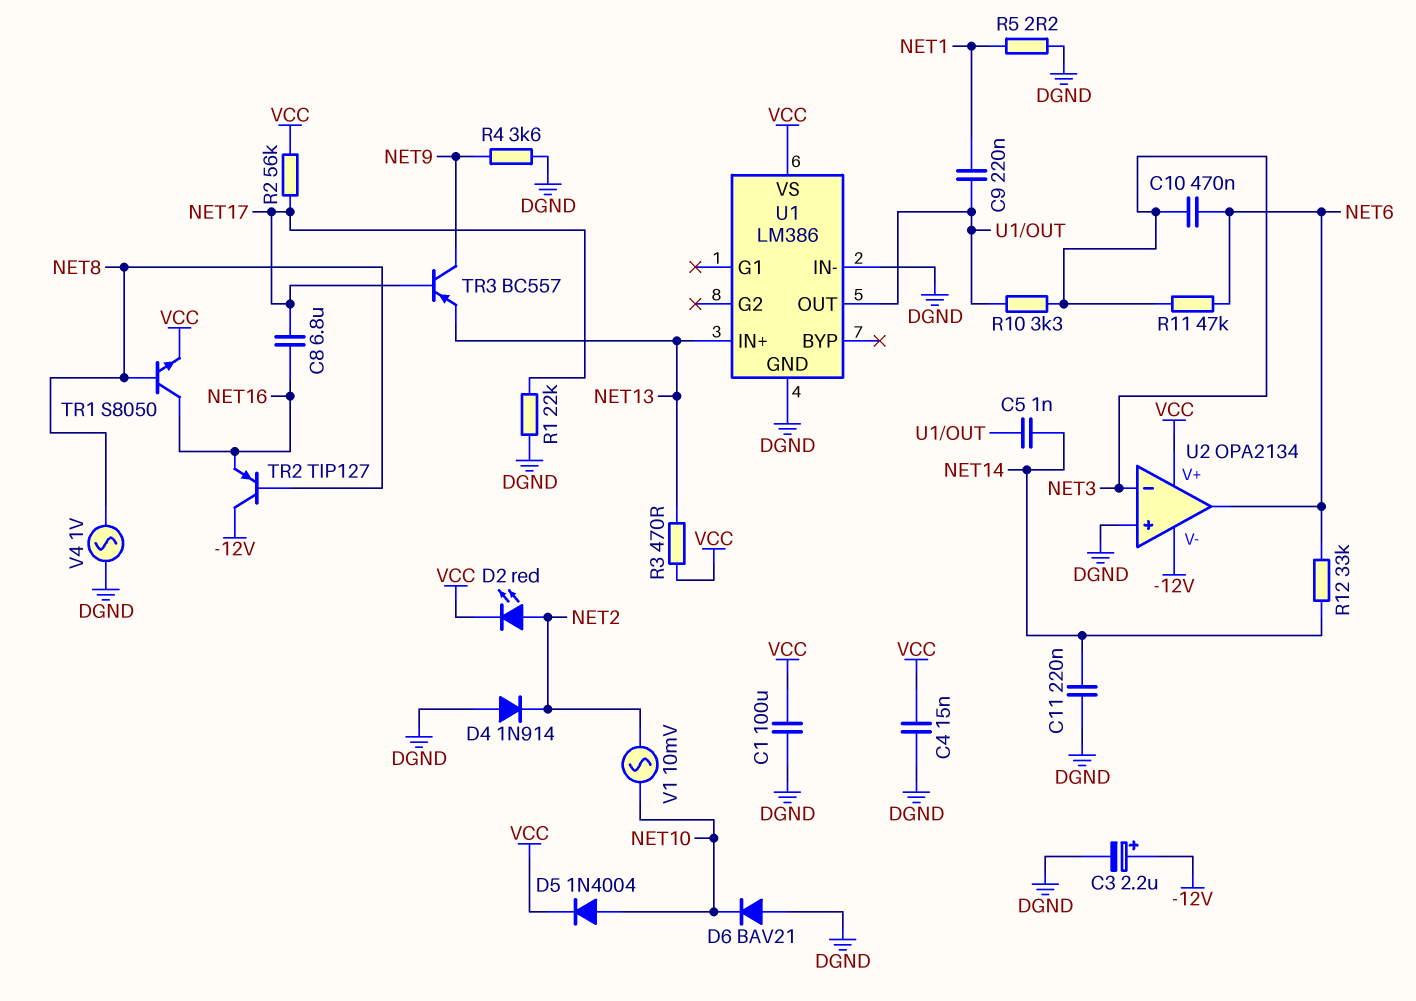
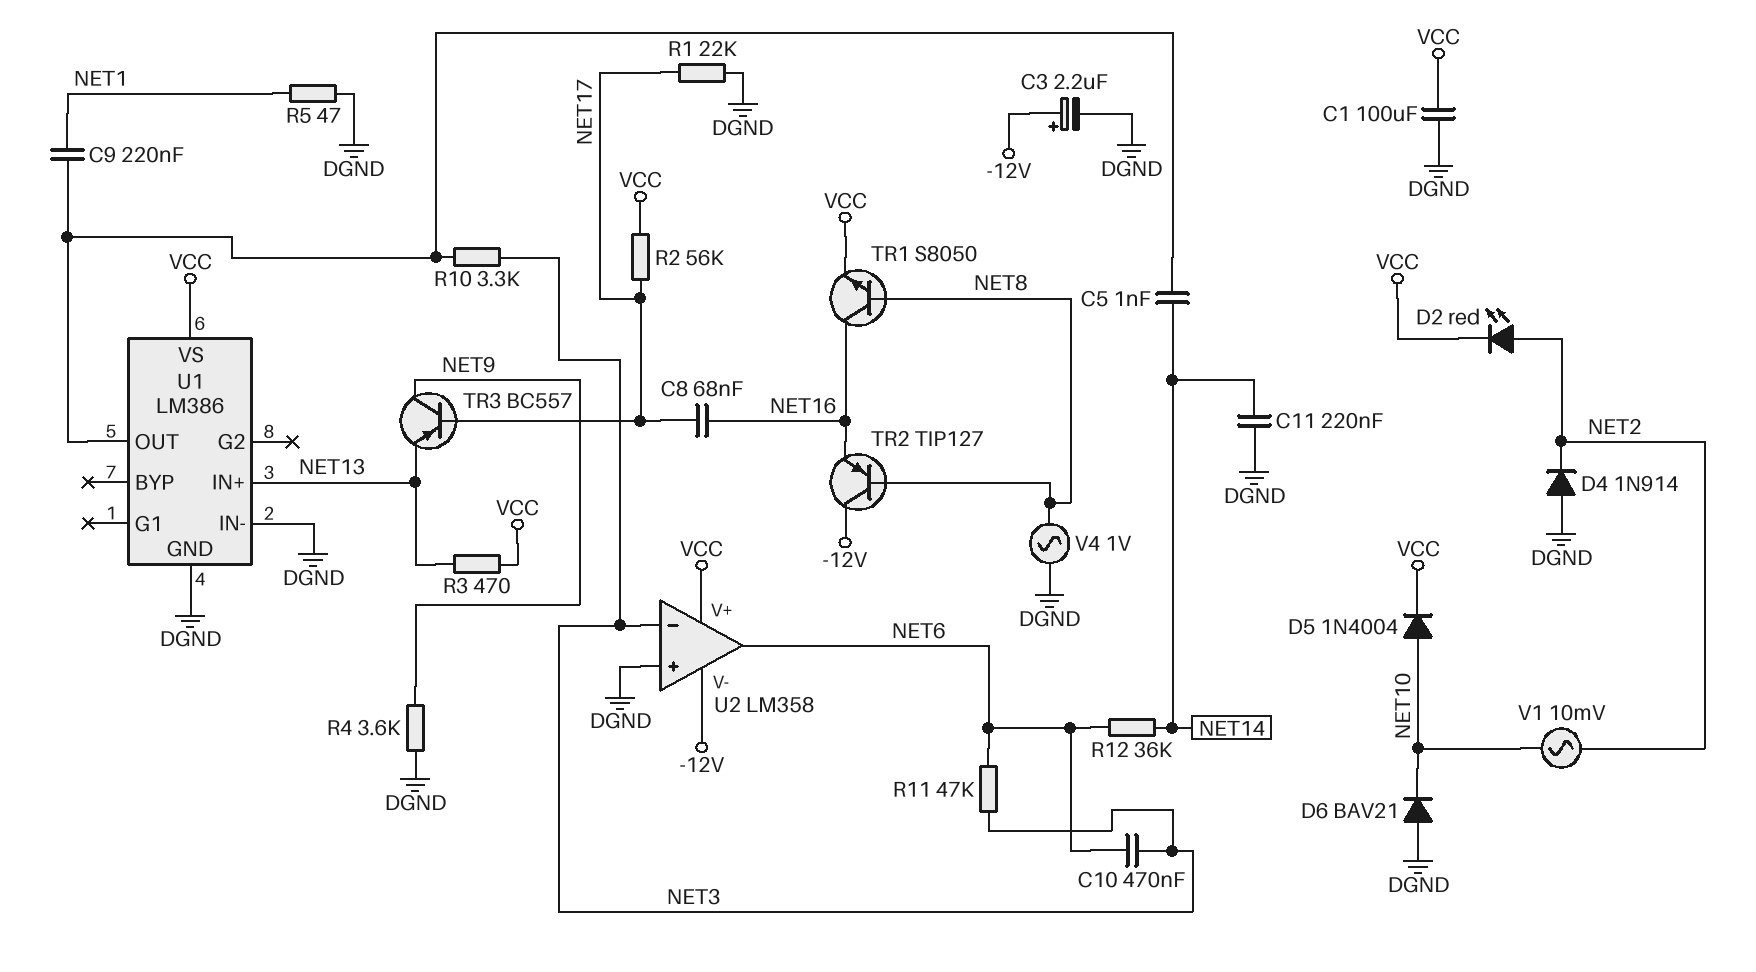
C4: 15nF (DGND, VCC) -> none
C8: 6.8uF (NET16, NET17) -> 68nF (NET16, NET17)
R5: 2.2 (DGND, NET1) -> 47 (DGND, NET1)
R12: 33k (NET6, NET14) -> 36k (NET6, NET14)
U2: OPA2134 -> LM358

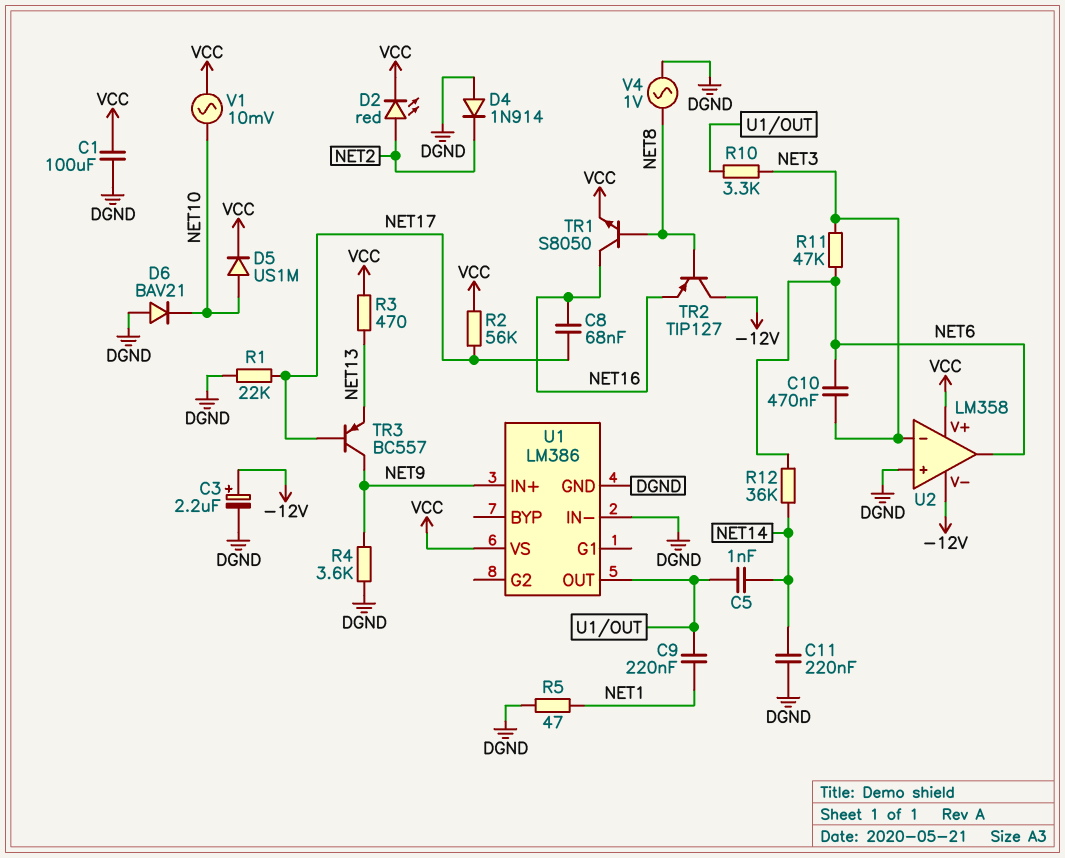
D5: diode 1N4004 (A NET10, K VCC) -> diode US1M (A NET10, K VCC)
U1 pin IN+: NET13 -> NET9
V1: AC 10mV (NET2, NET10) -> AC 10mV (NET10, VCC)

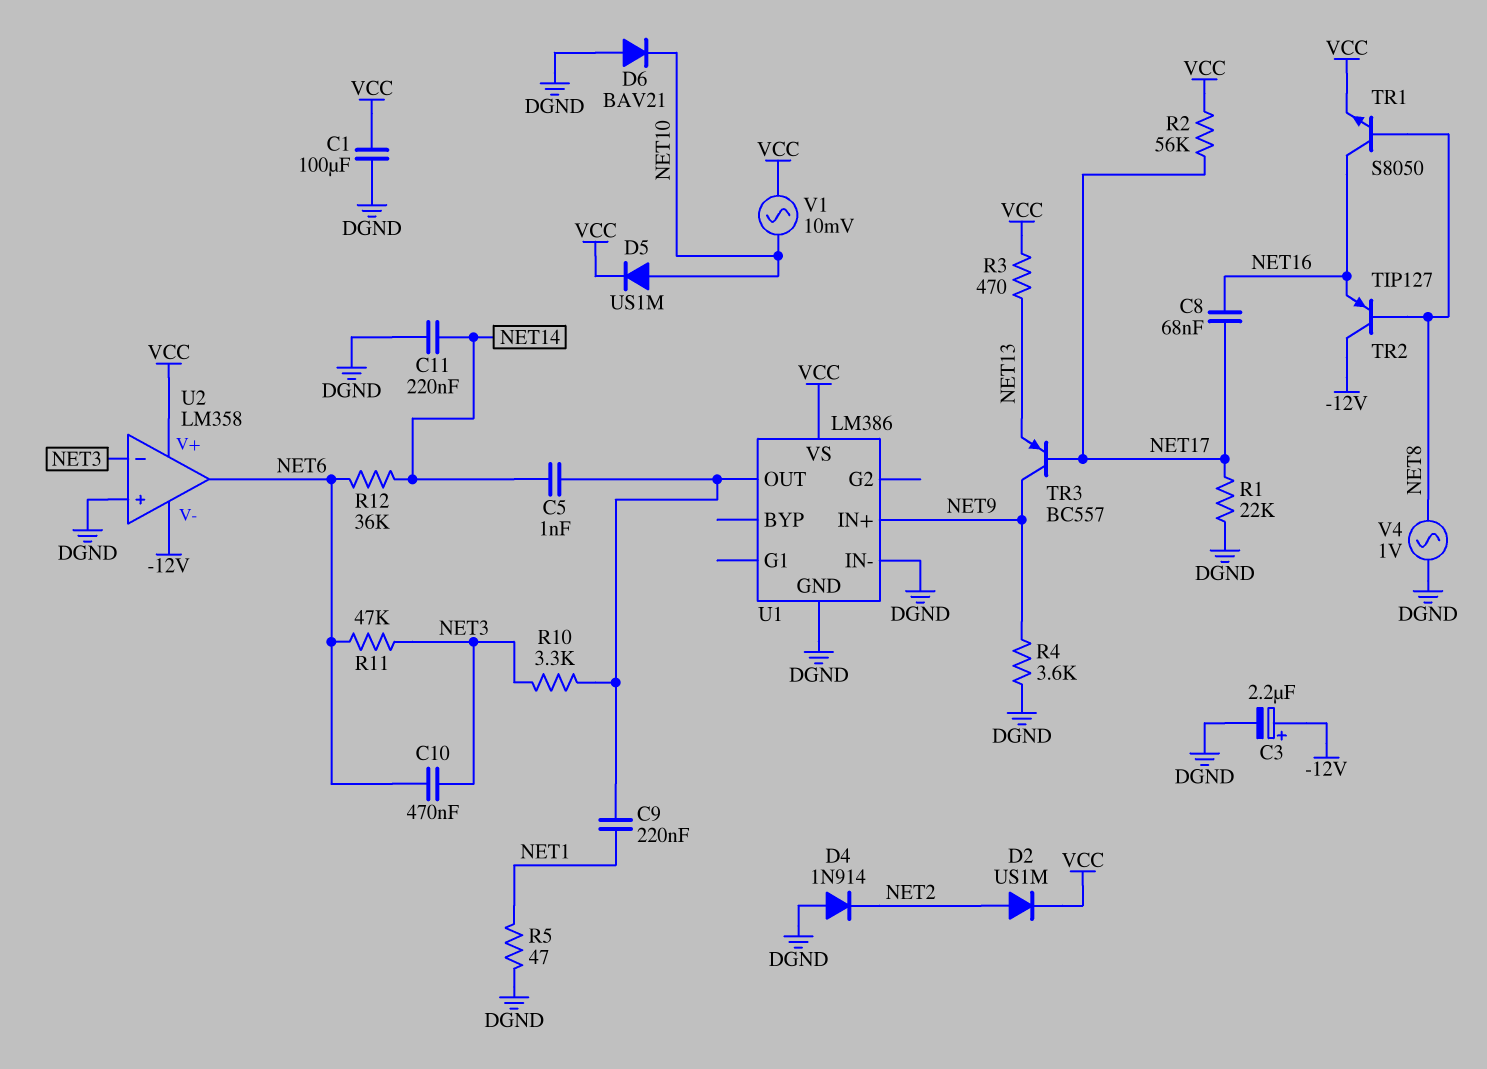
D2: LED red (A NET2, K VCC) -> diode US1M (A NET2, K VCC)

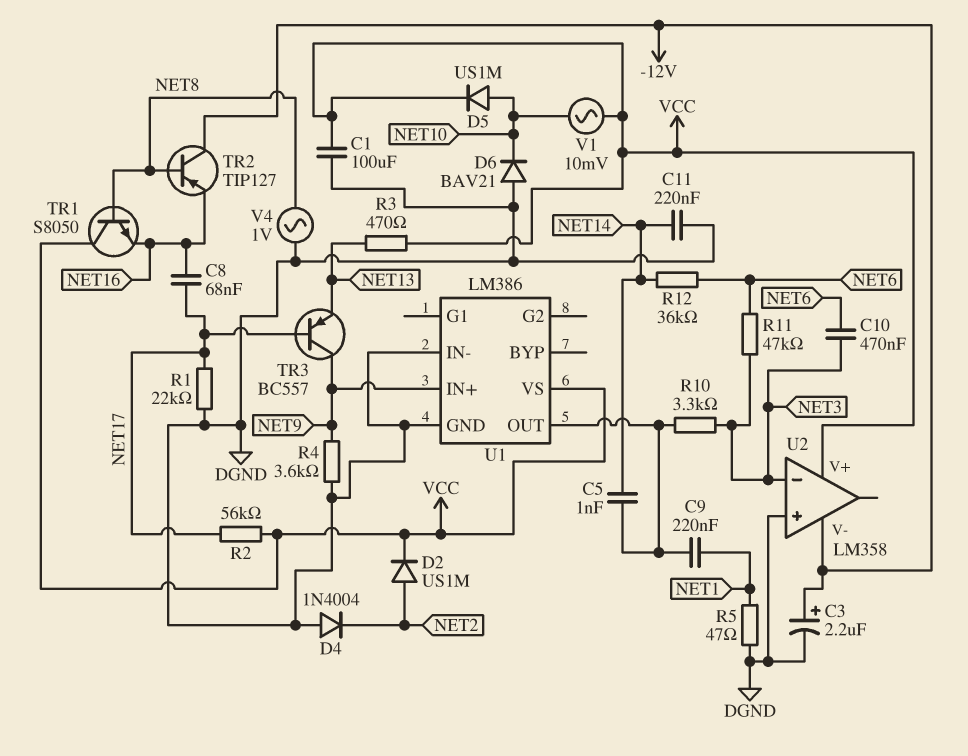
D4: diode 1N914 (A DGND, K NET2) -> diode 1N4004 (A DGND, K NET2)
TR1: NPN S8050 (B NET8, C NET16, E VCC) -> NPN S8050 (B NET8, C VCC, E NET16)
U2 pin out: NET6 -> none

